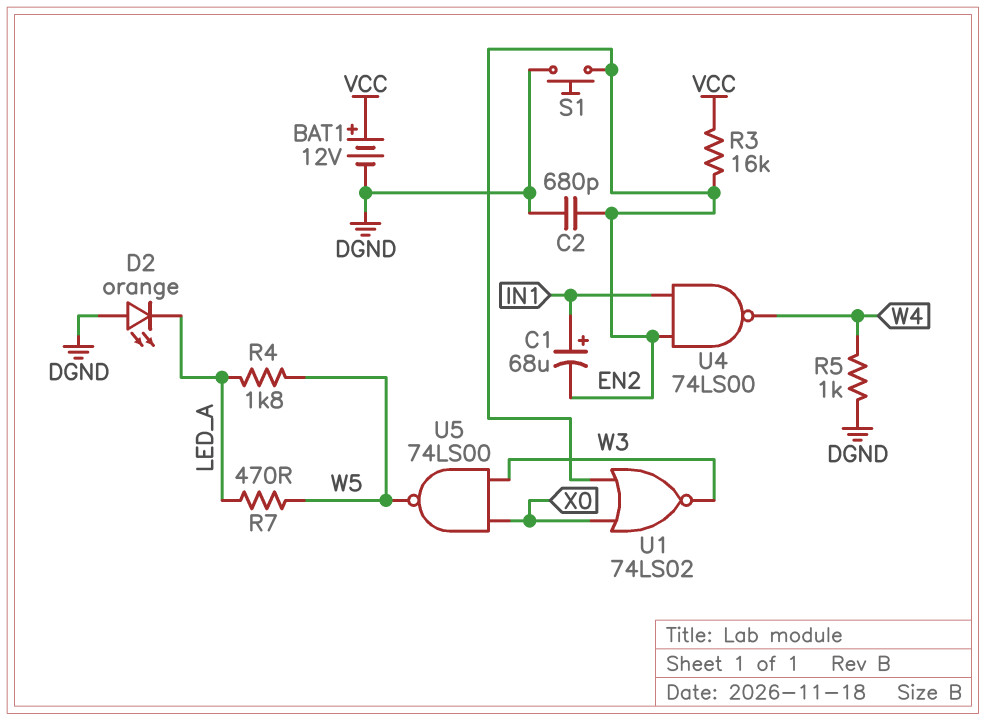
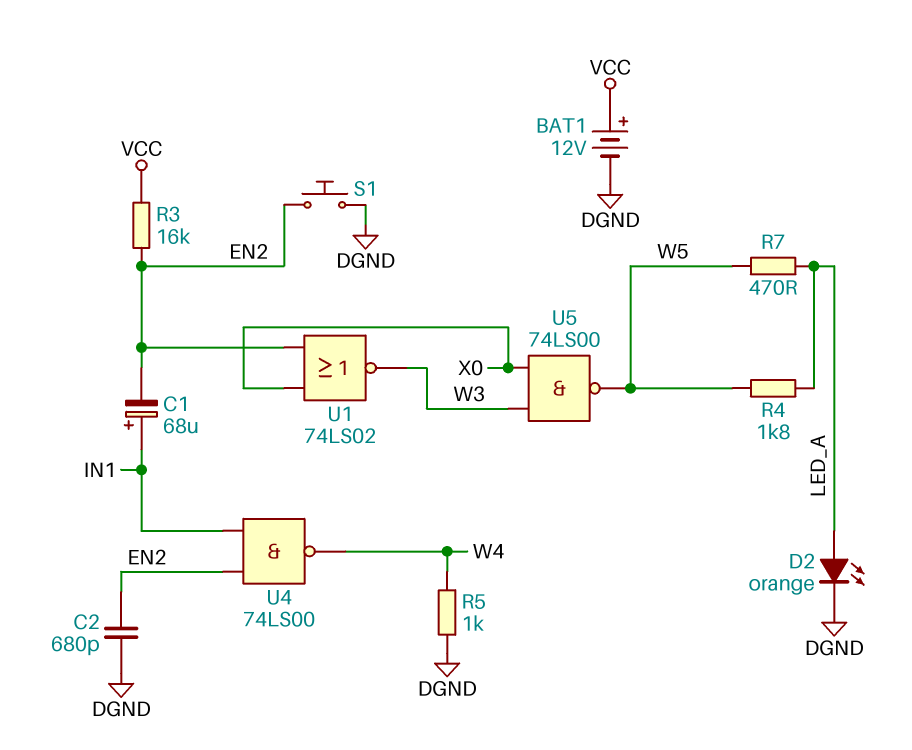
D2: LED orange (A DGND, K LED_A) -> LED orange (A LED_A, K DGND)

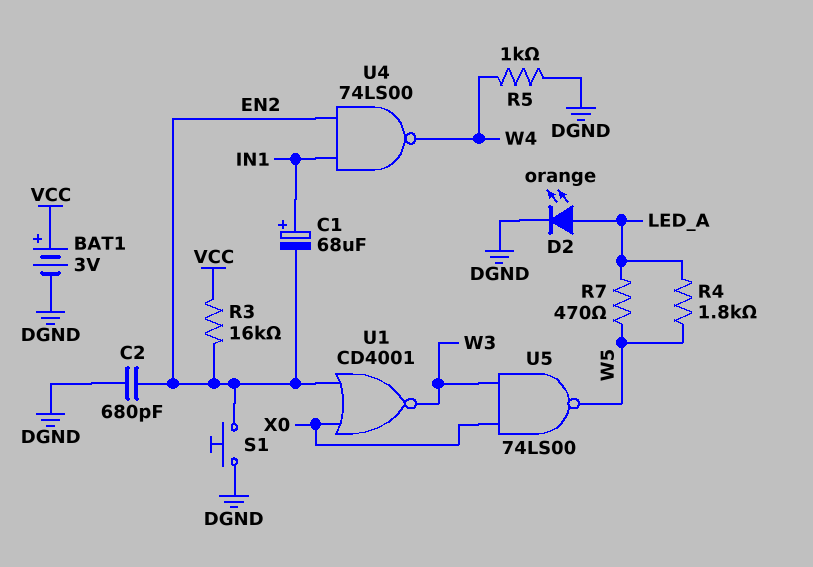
BAT1: 12V (plus VCC, minus DGND) -> 3V (plus VCC, minus DGND)
U1: NOR 74LS02 (in EN2, in X0, out W3) -> NOR CD4001 (in EN2, in X0, out W3)

